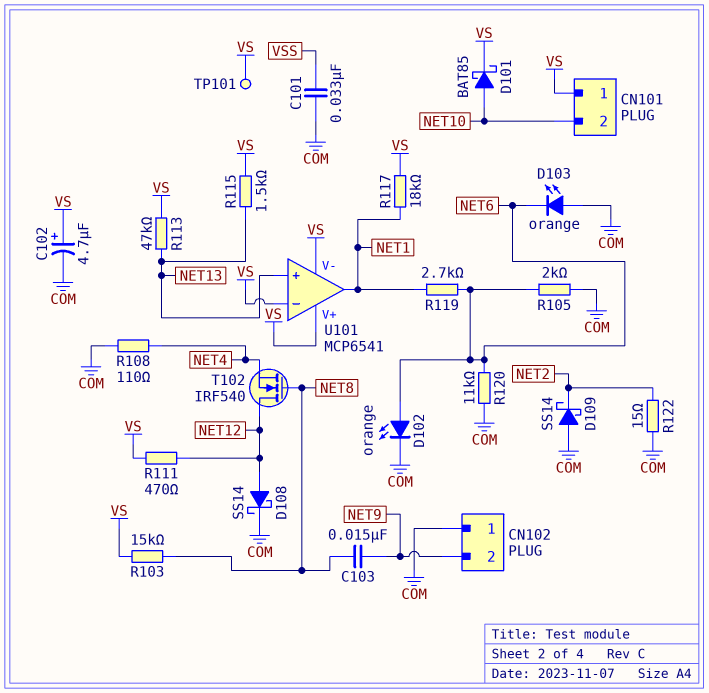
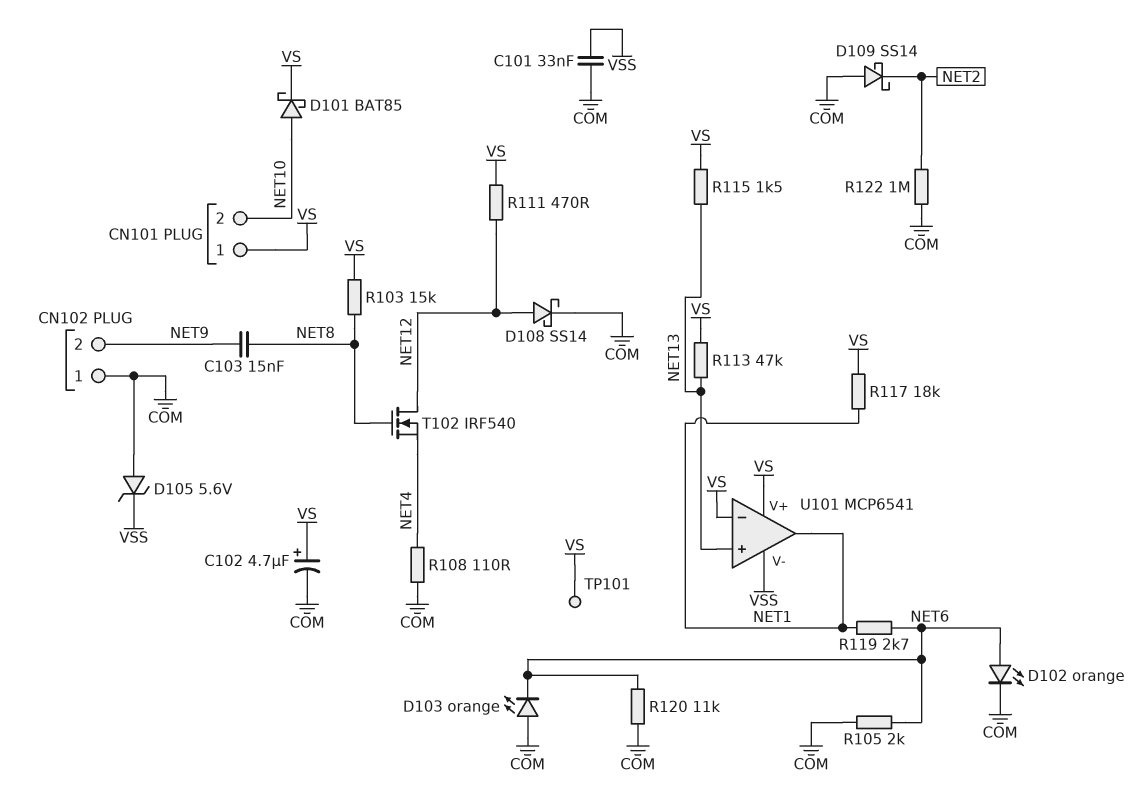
D105: none -> zener 5.6V (A COM, K VSS)
R122: 15 (COM, NET2) -> 1M (COM, NET2)
U101 pin V-: VS -> VSS

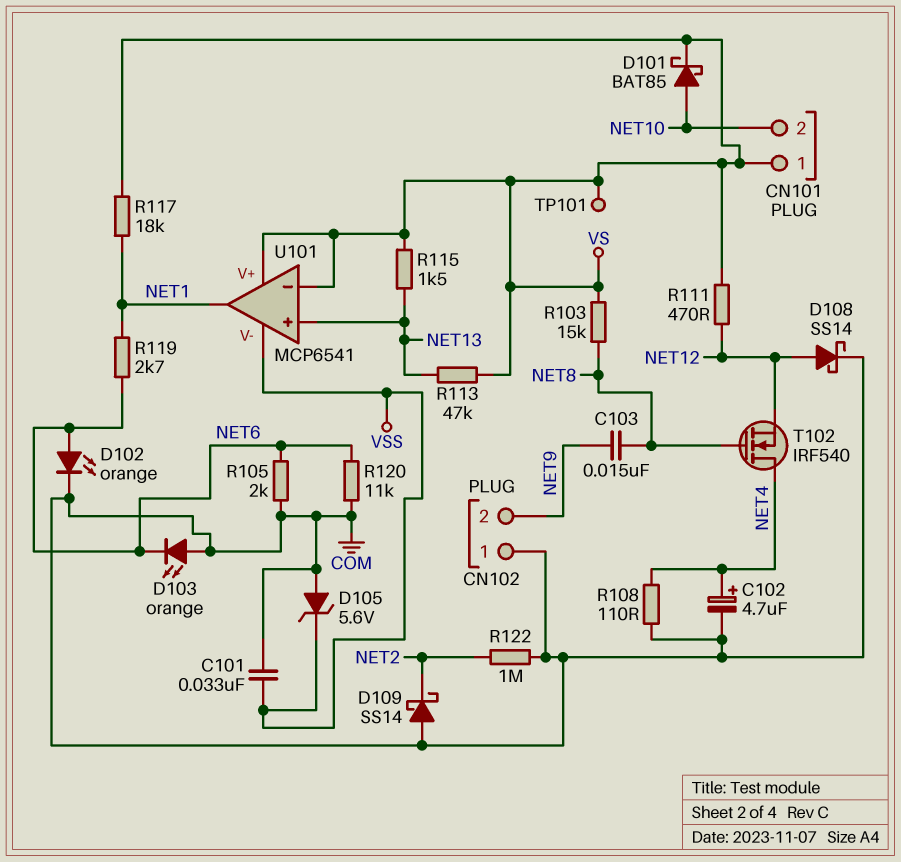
C102: 4.7uF (plus VS, minus COM) -> 4.7uF (plus NET4, minus COM)
T102: NMOS IRF540 (G NET8, D NET12, S NET4) -> NMOS IRF540 (G NET8, D NET4, S NET12)

